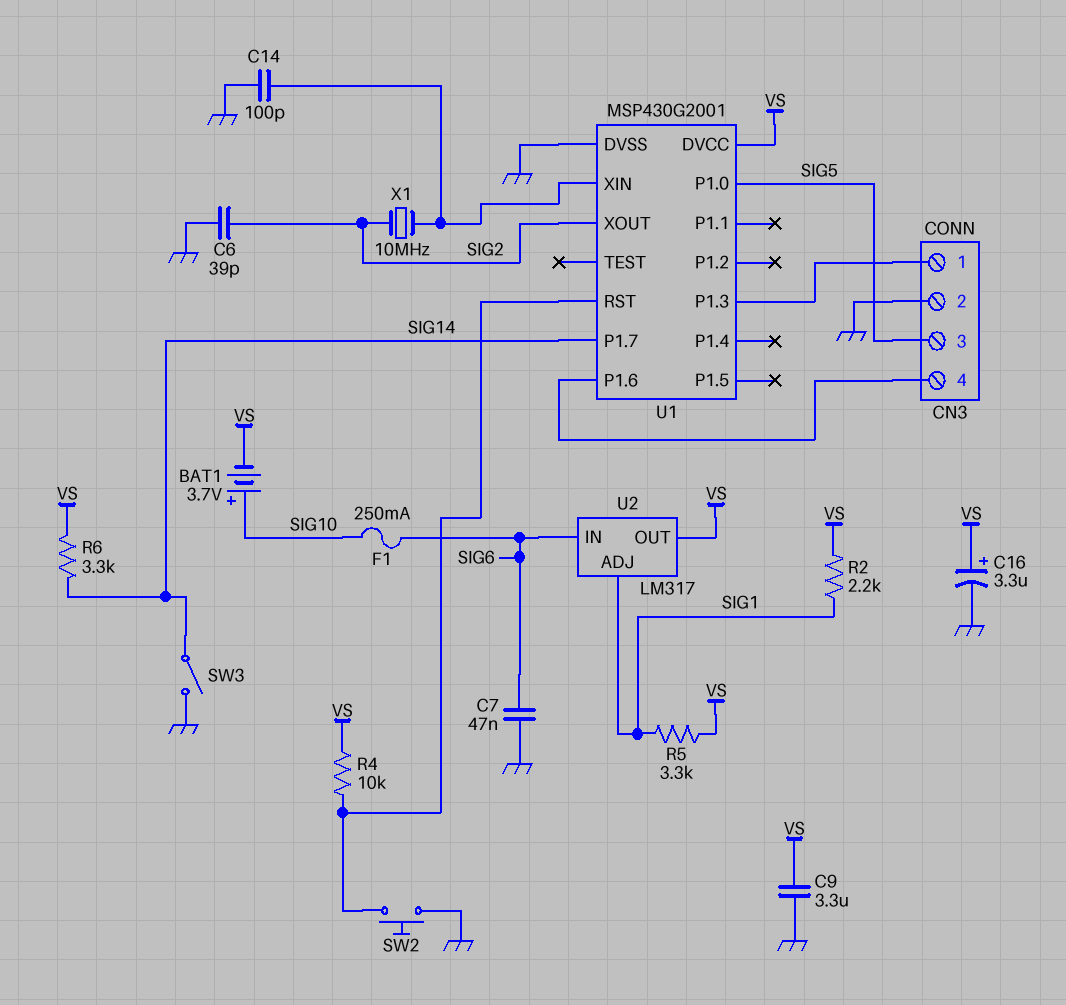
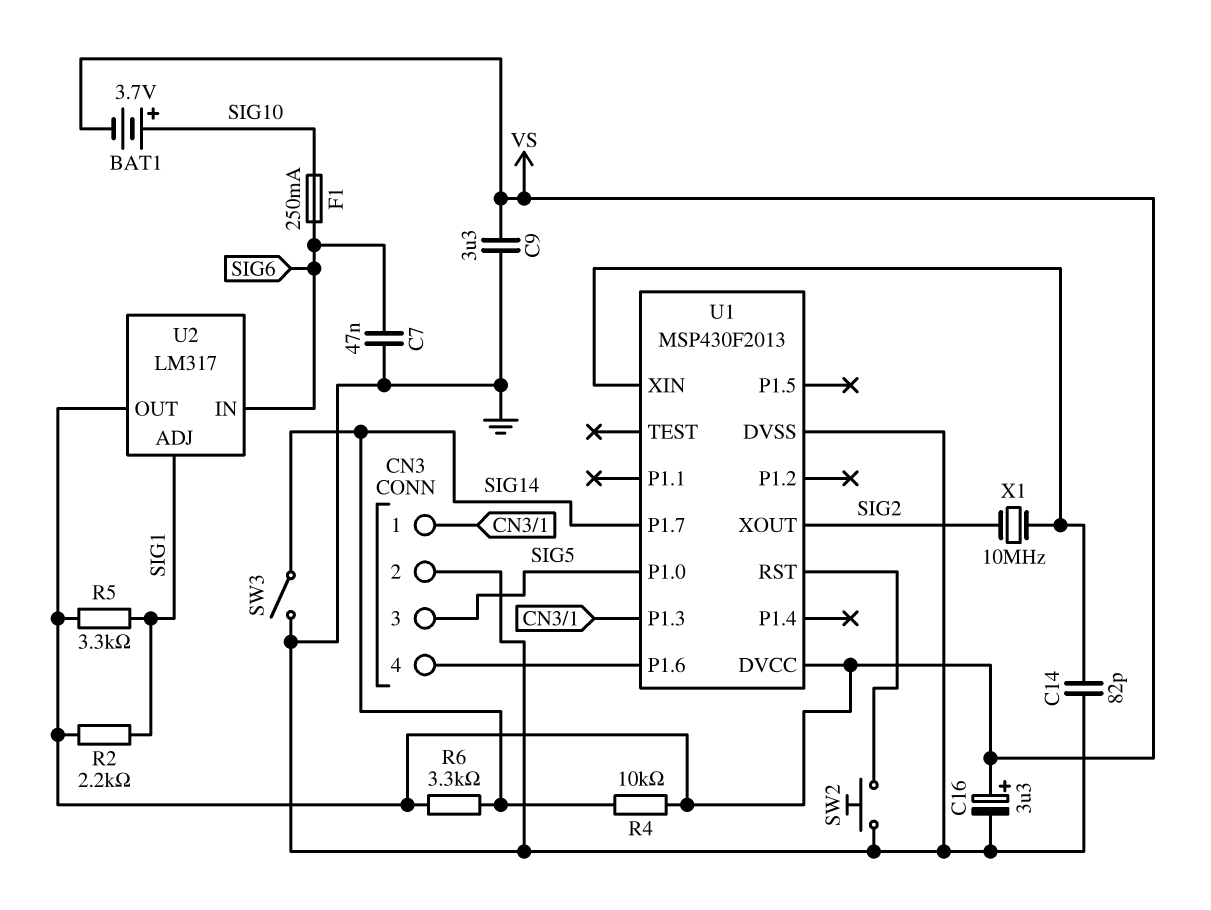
C6: 39pF (GND, SIG2) -> none
C14: 100pF (GND, U1/XIN) -> 82pF (GND, U1/XIN)
R4: 10k (U1/RST, VS) -> 10k (SIG14, VS)
U1: MSP430G2001 -> MSP430F2013

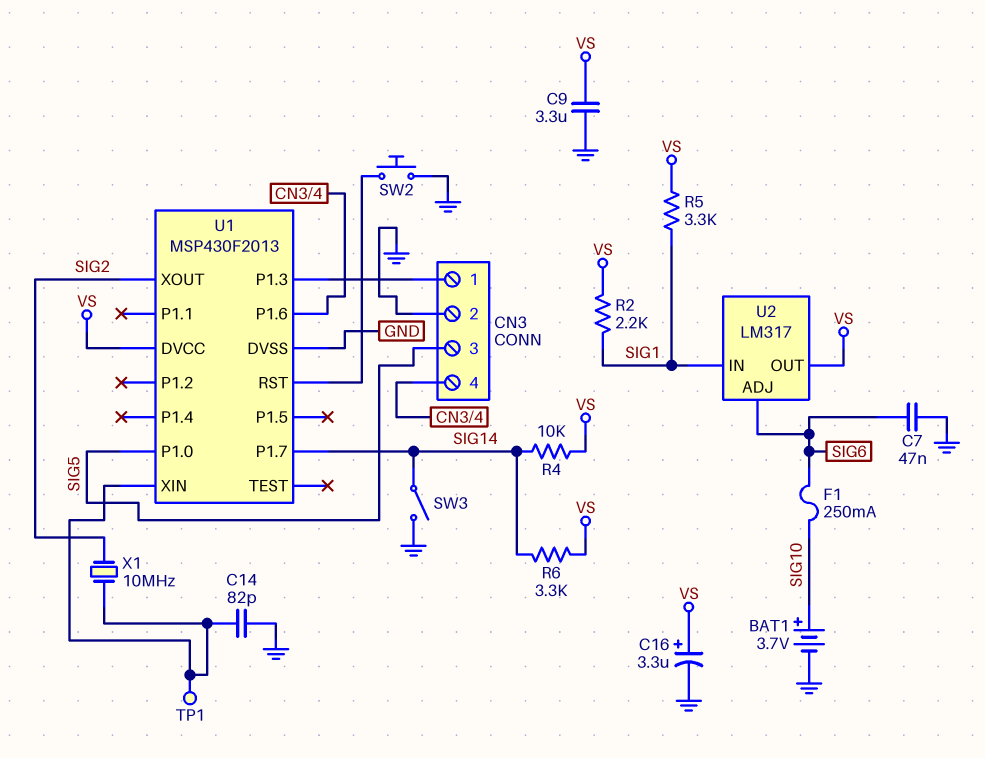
BAT1: 3.7V (plus SIG10, minus VS) -> 3.7V (plus SIG10, minus GND)
TP1: none -> test point (U1/XIN)
U2 pin ADJ: SIG1 -> SIG6
U2 pin IN: SIG6 -> SIG1

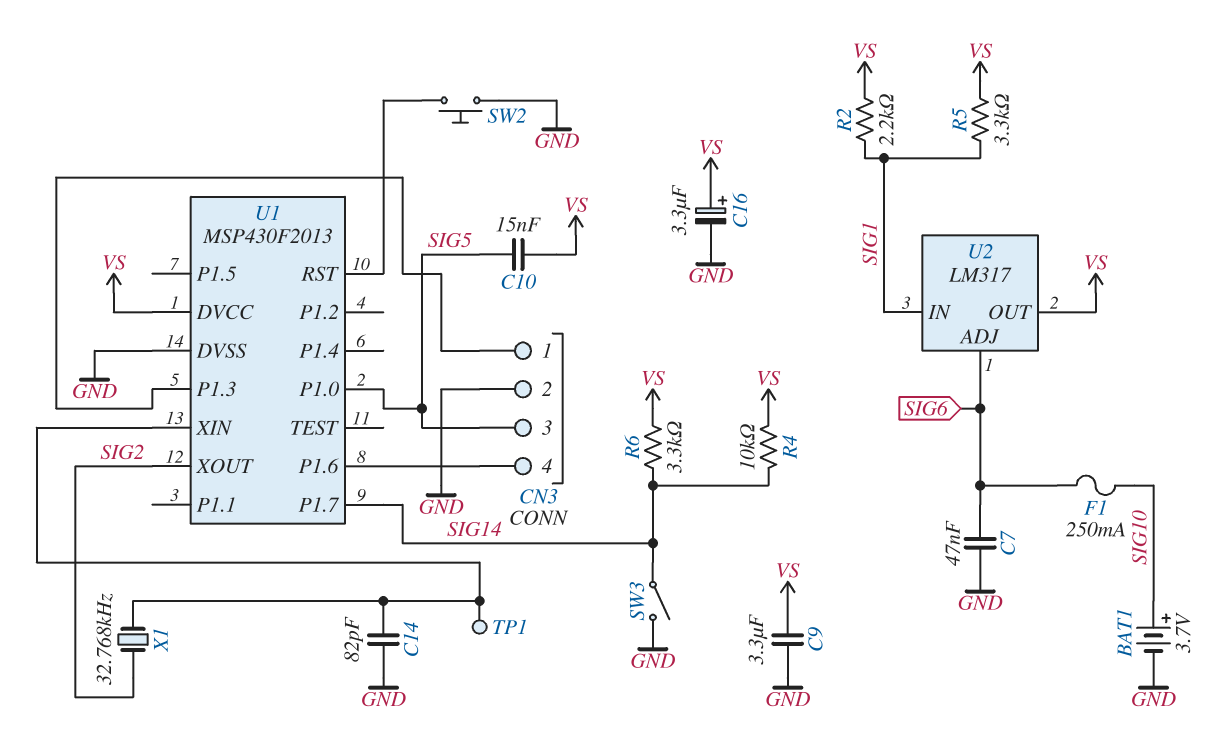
C10: none -> 15nF (SIG5, VS)
X1: 10MHz (SIG2, U1/XIN) -> 32.768kHz (SIG2, U1/XIN)

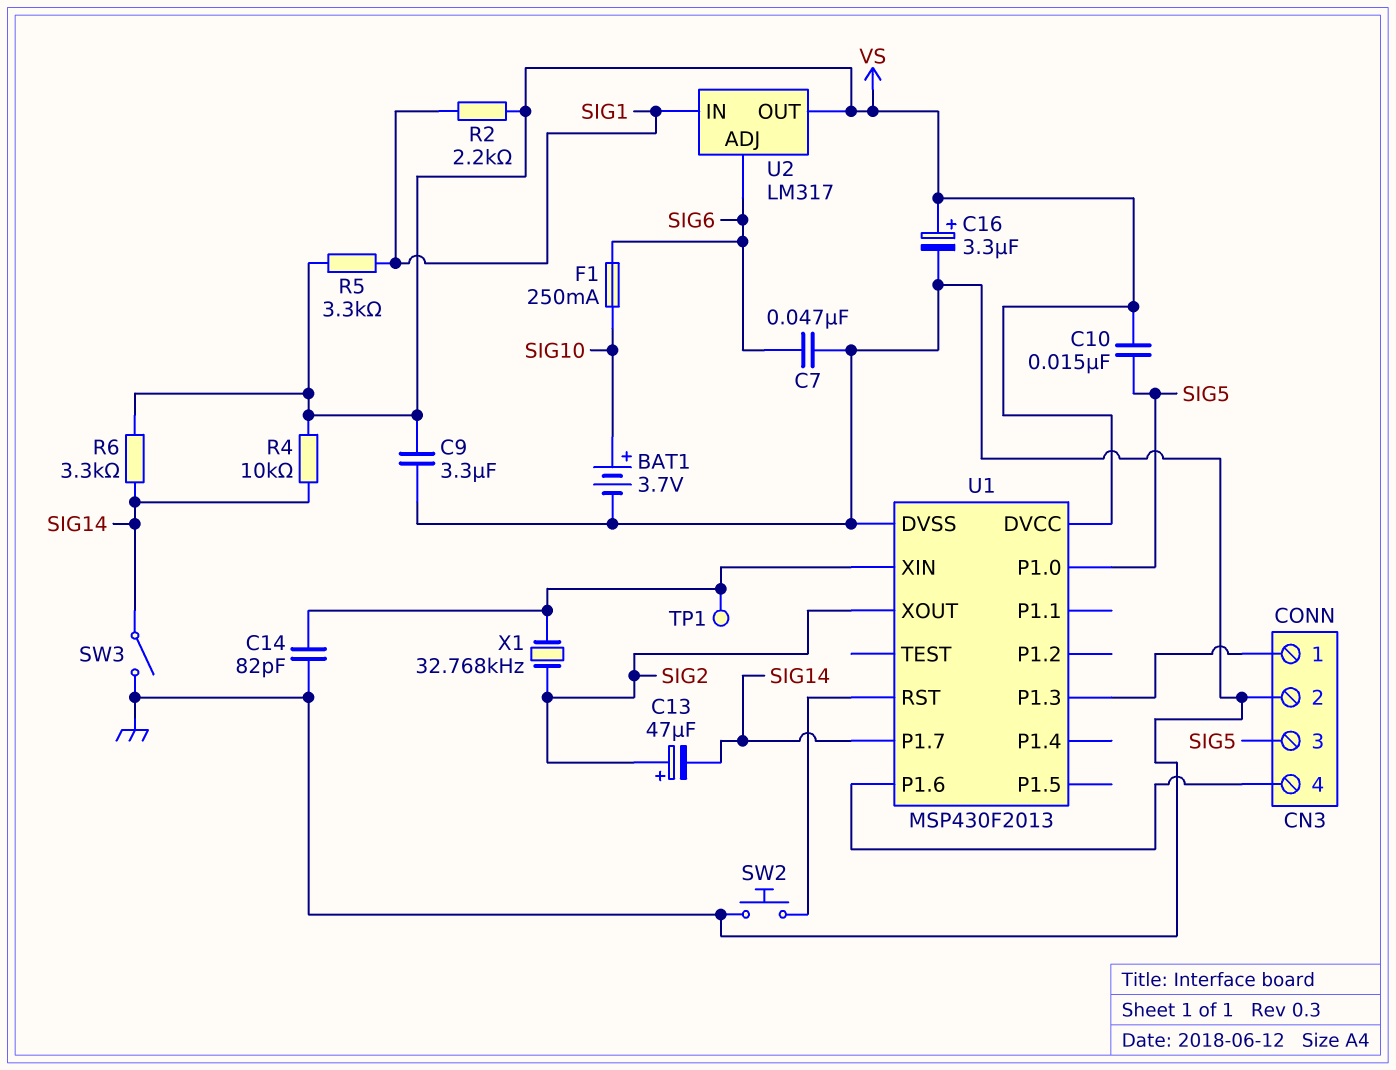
C13: none -> 47uF (plus SIG2, minus SIG14)

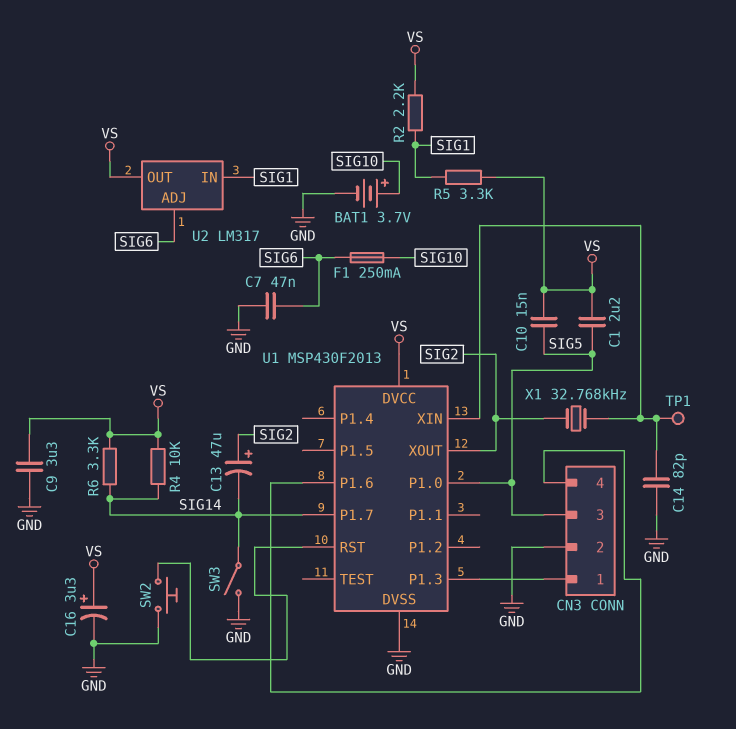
C1: none -> 2.2uF (SIG5, VS)

